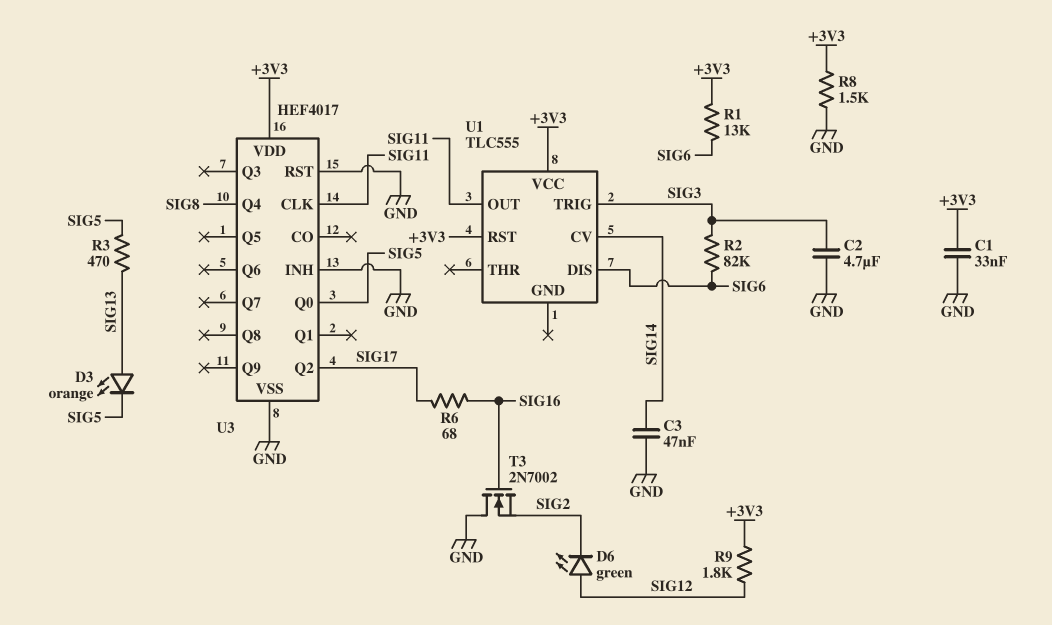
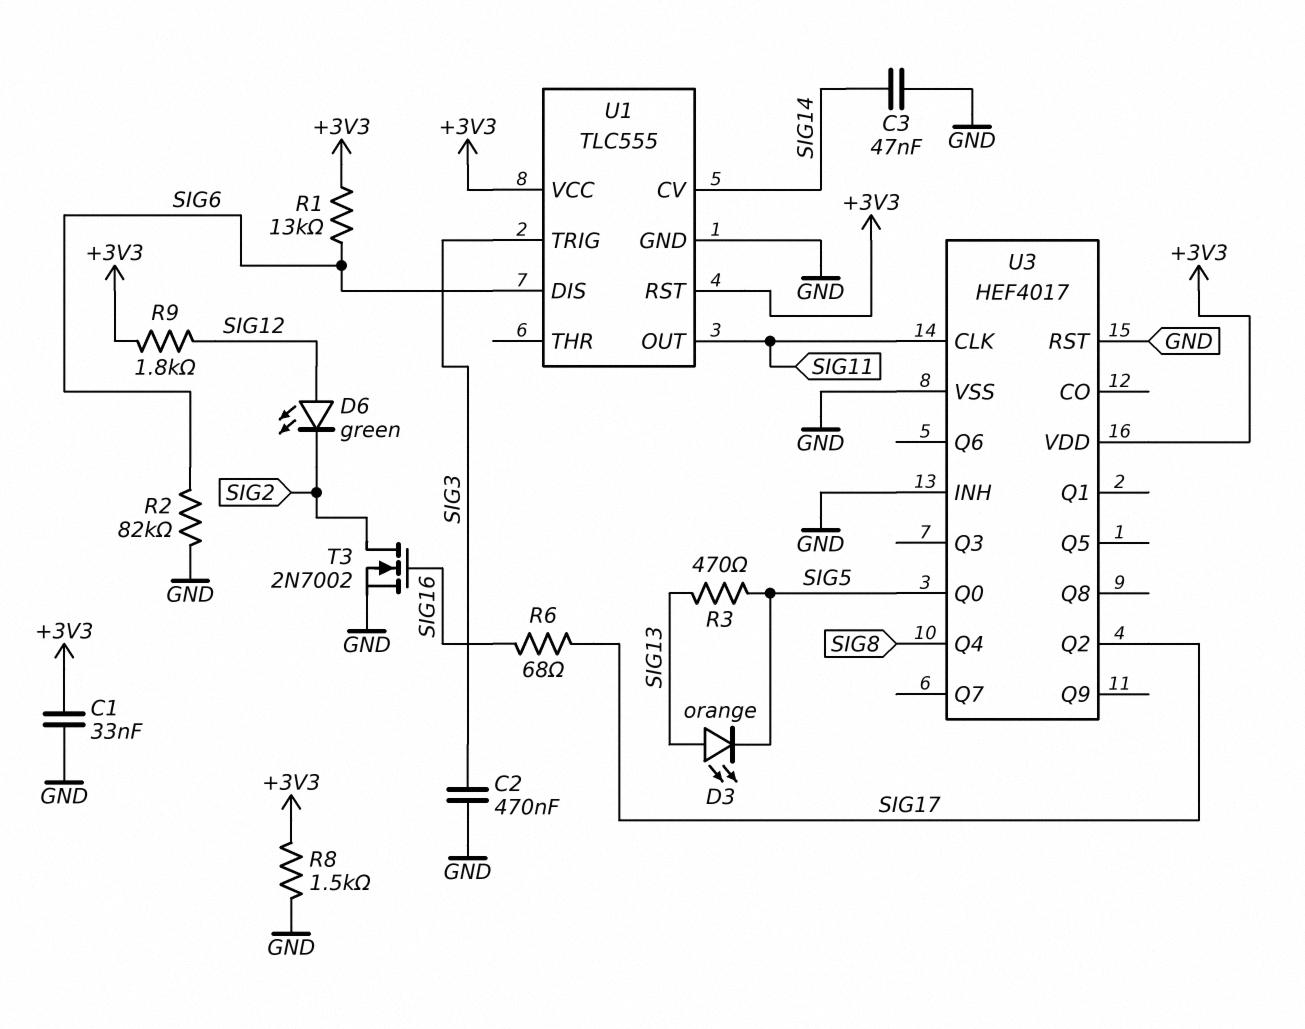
C2: 4.7uF (GND, SIG3) -> 470nF (GND, SIG3)
R2: 82k (SIG3, SIG6) -> 82k (GND, SIG6)
T3: NMOS 2N7002 (G SIG16, D GND, S SIG2) -> NMOS 2N7002 (G SIG16, D SIG2, S GND)
U1 pin GND: none -> GND

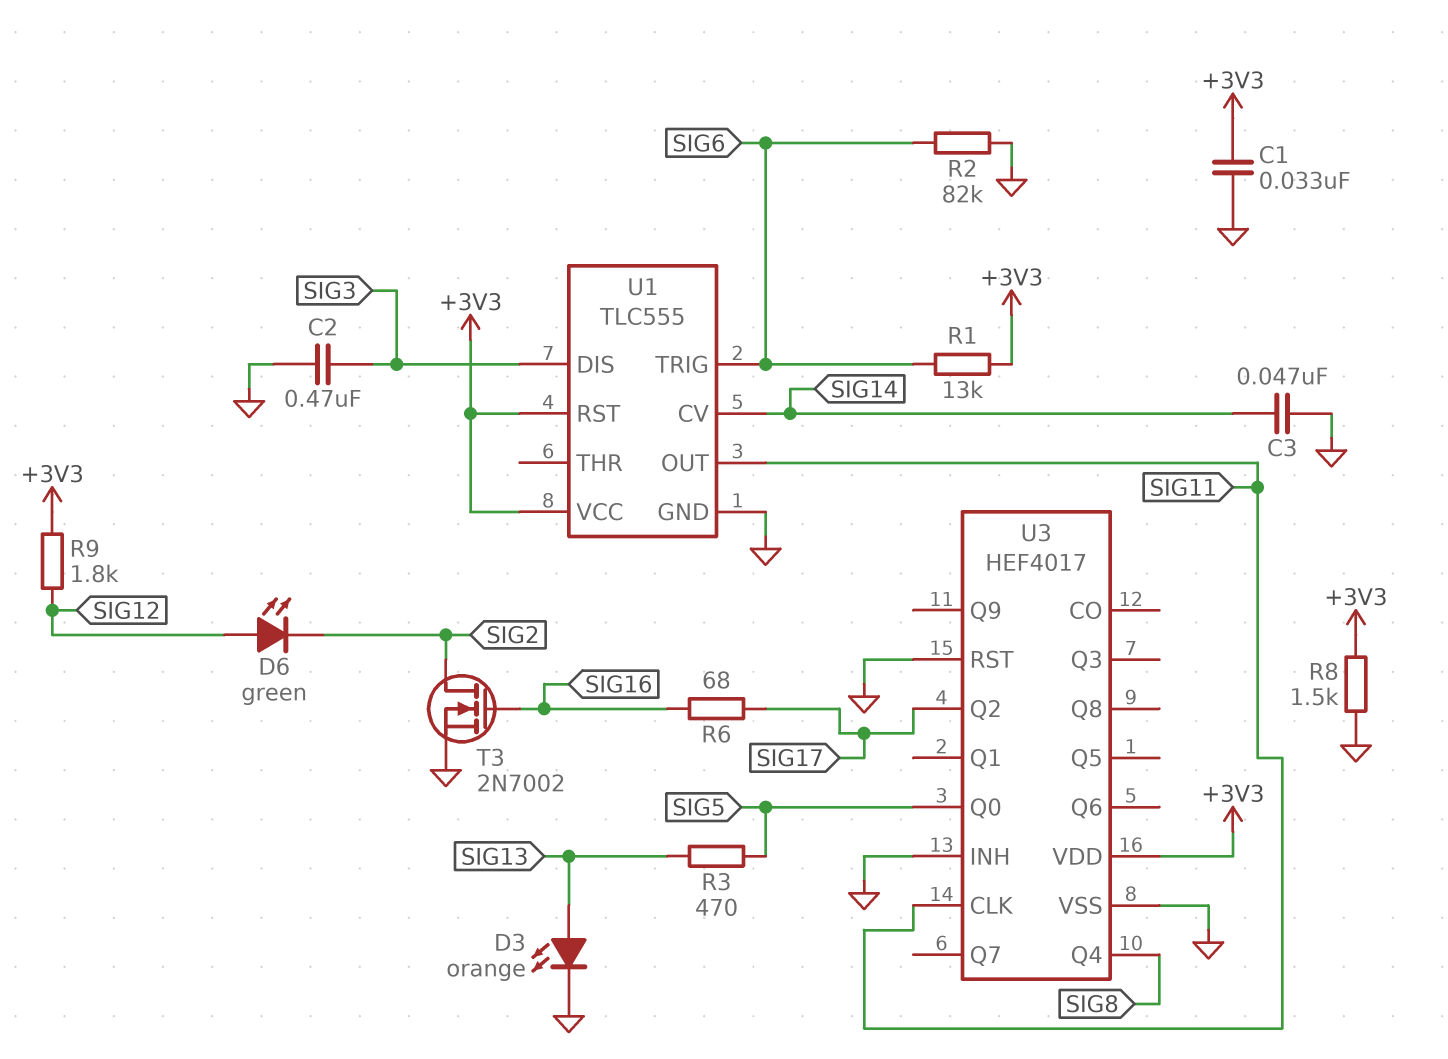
D3: LED orange (A SIG13, K SIG5) -> LED orange (A SIG13, K GND)
U1 pin DIS: SIG6 -> SIG3
U1 pin TRIG: SIG3 -> SIG6

